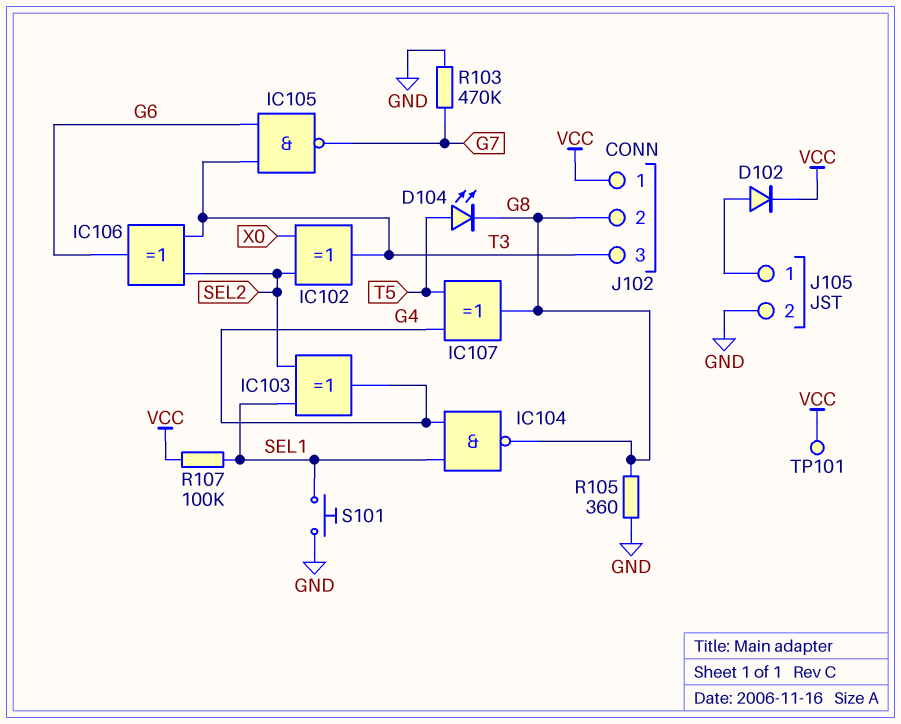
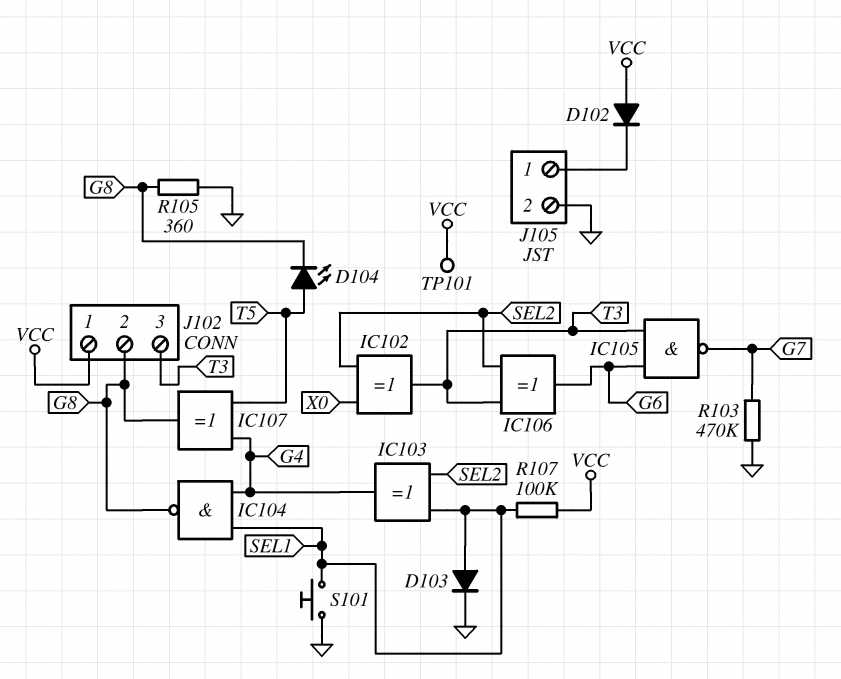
D102: diode (A J105/1, K VCC) -> diode (A VCC, K J105/1)
D103: none -> diode (A SEL1, K GND)

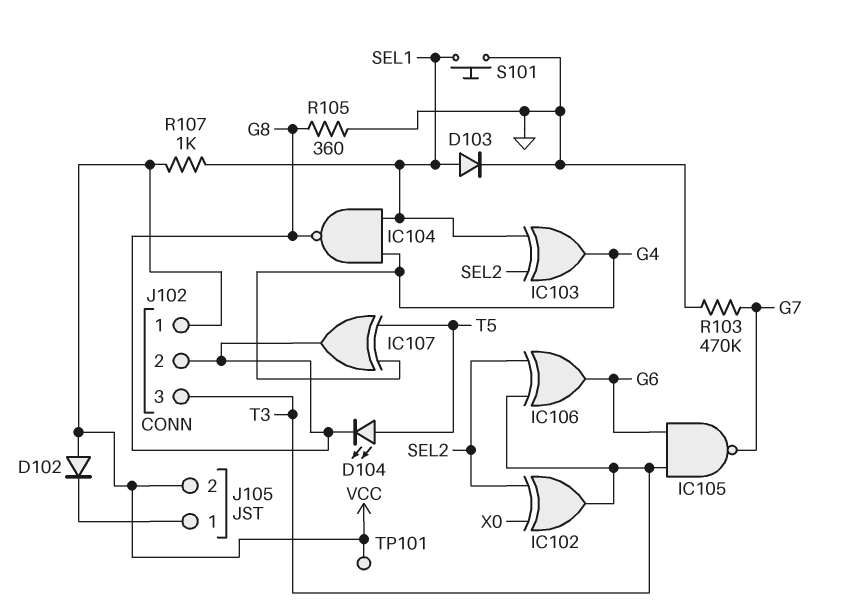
J105 pin 2: GND -> VCC
R107: 100k (SEL1, VCC) -> 1k (SEL1, VCC)

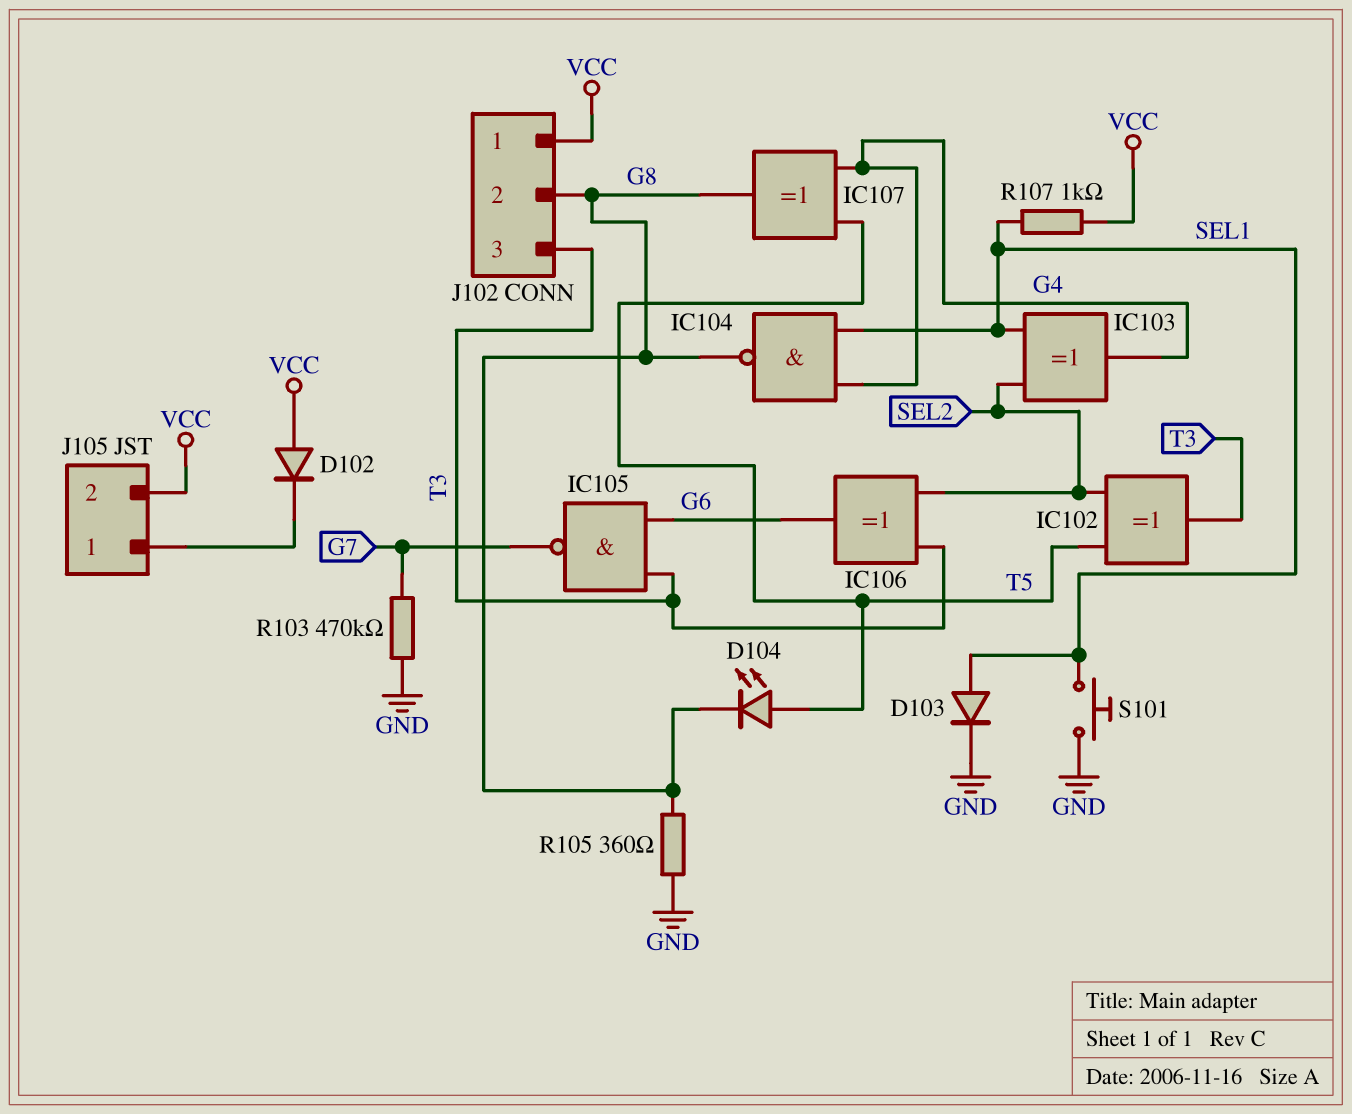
IC102: XOR (in SEL2, in X0, out T3) -> XOR (in SEL2, in T5, out T3)
TP101: test point (VCC) -> none

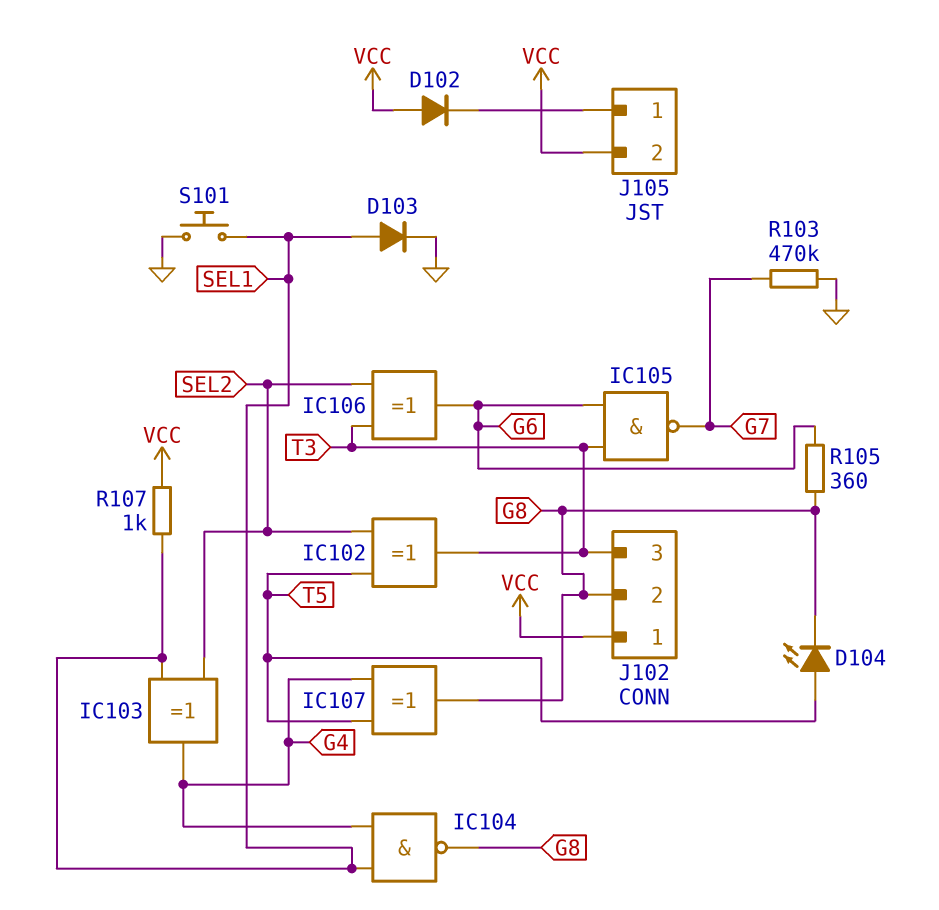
R105: 360 (G8, GND) -> 360 (G6, G8)

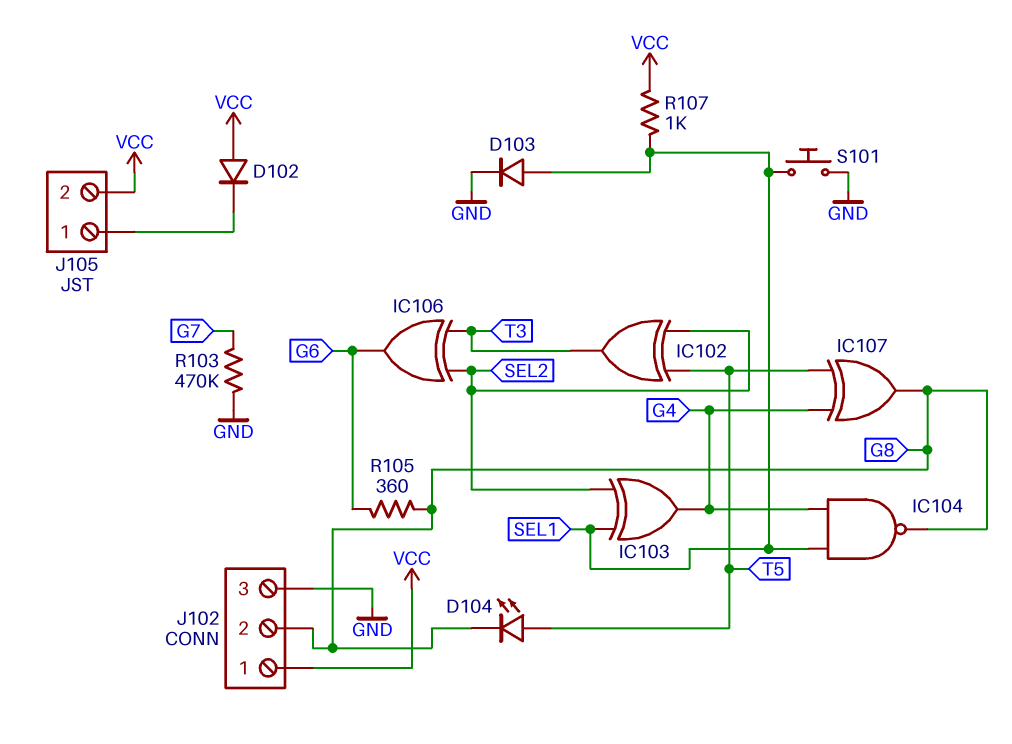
IC105: NAND (in G6, in T3, out G7) -> none
J102 pin 3: T3 -> GND

